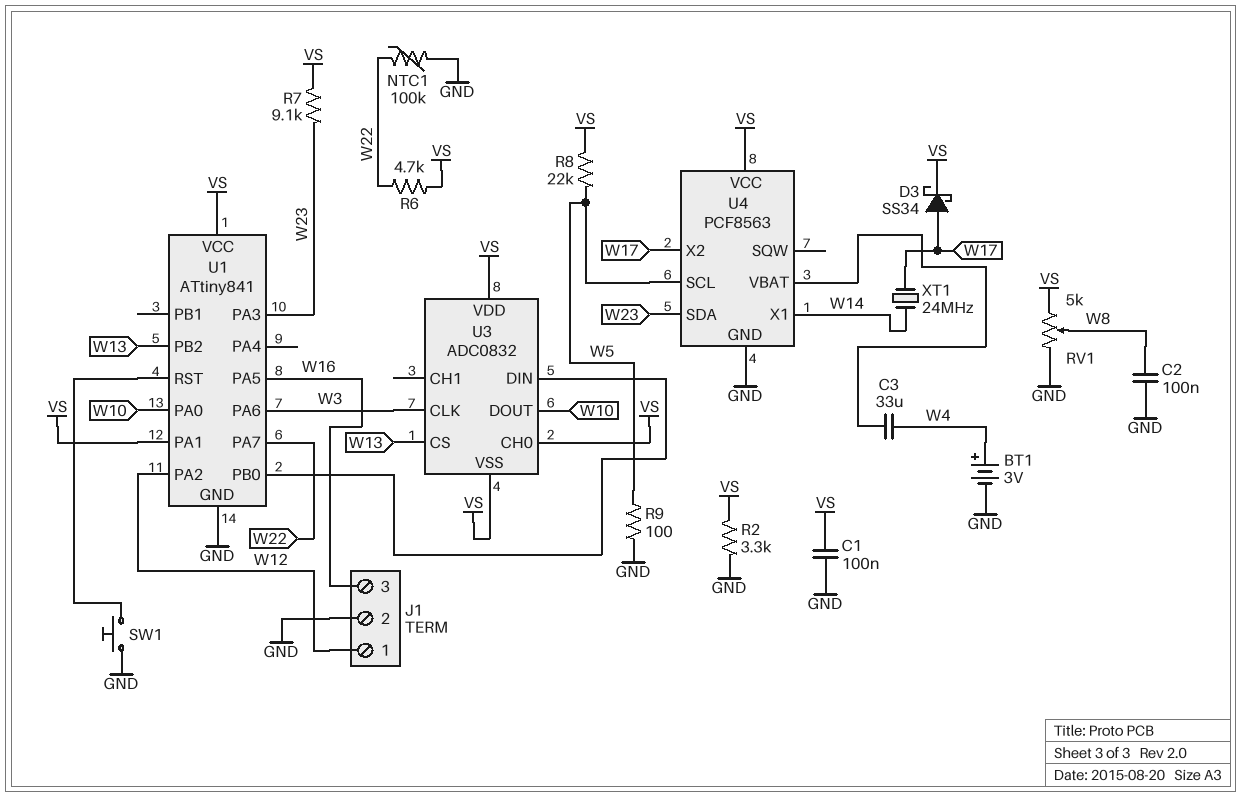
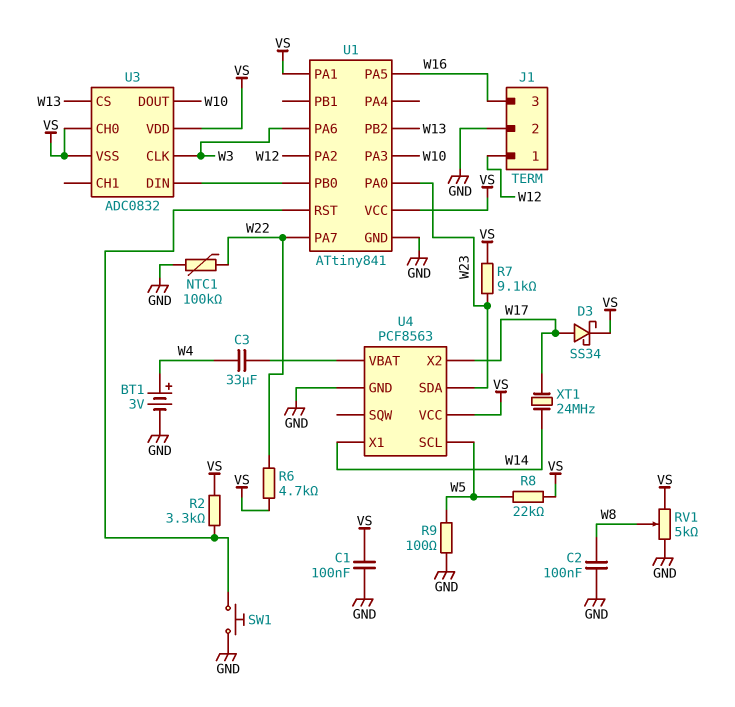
R2: 3.3k (GND, VS) -> 3.3k (U1/RST, VS)
U1 pin PA0: W10 -> W23
U1 pin PA3: W23 -> W10

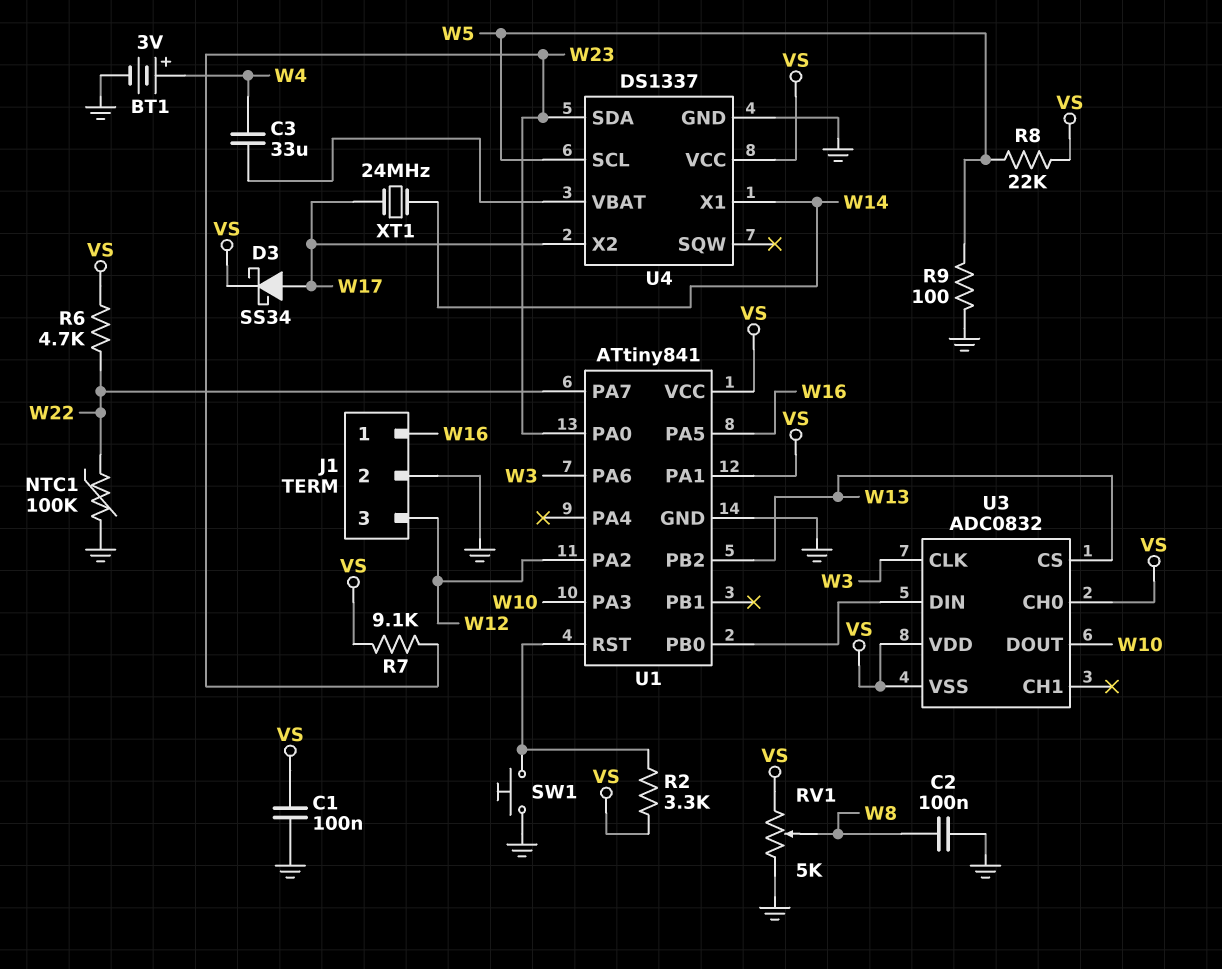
J1 pin 1: W12 -> W16
J1 pin 3: W16 -> W12
U4: PCF8563 -> DS1337

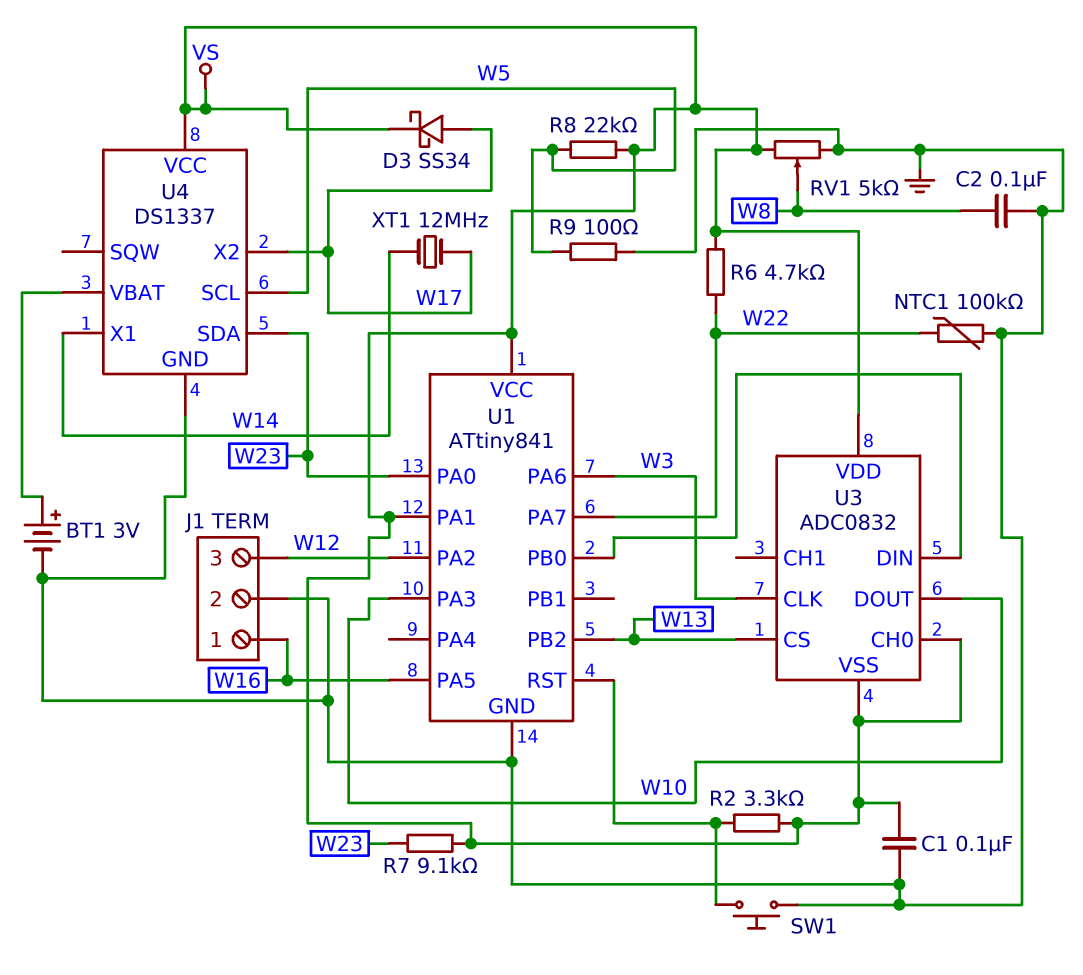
BT1: 3V (plus W4, minus GND) -> 3V (plus U4/VBAT, minus GND)
C3: 33uF (U4/VBAT, W4) -> none
XT1: 24MHz (W14, W17) -> 12MHz (W14, W17)

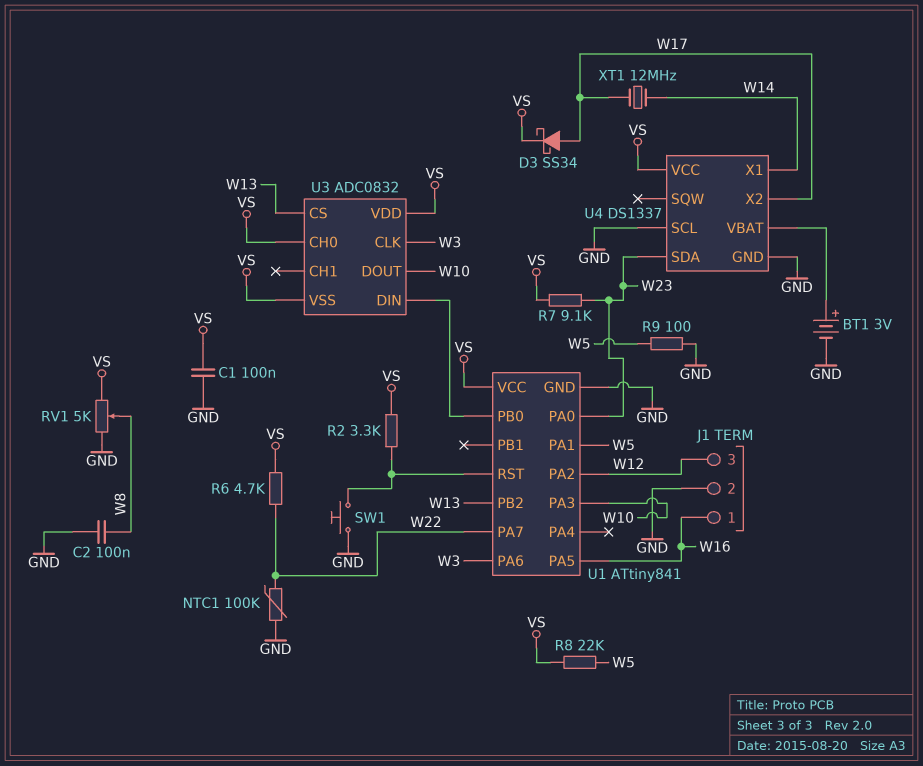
U1 pin PA1: VS -> W5
U4 pin SCL: W5 -> GND

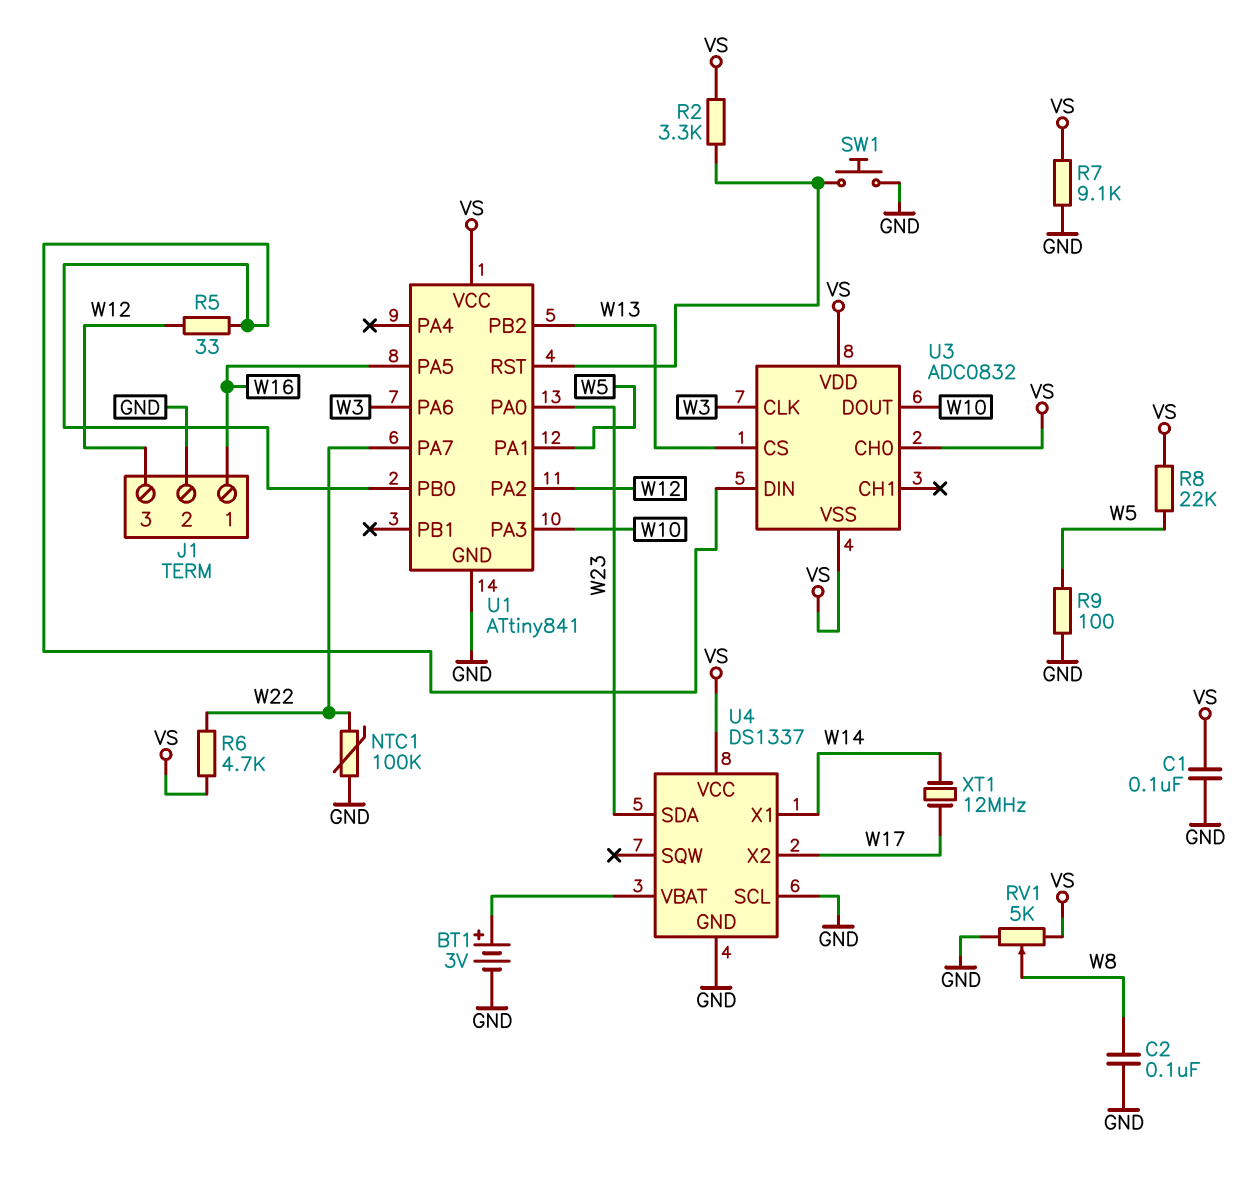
D3: schottky SS34 (A W17, K VS) -> none
R5: none -> 33 (U1/PB0, W12)
R7: 9.1k (VS, W23) -> 9.1k (GND, VS)

